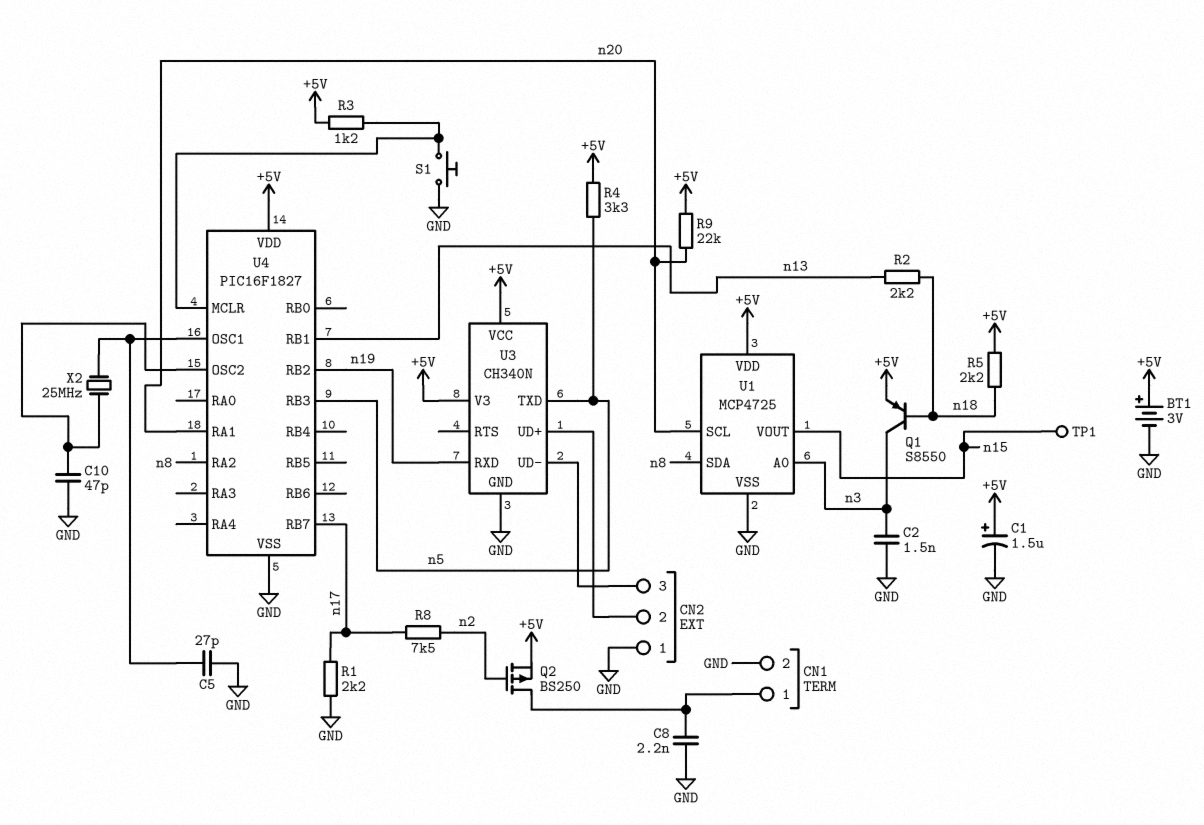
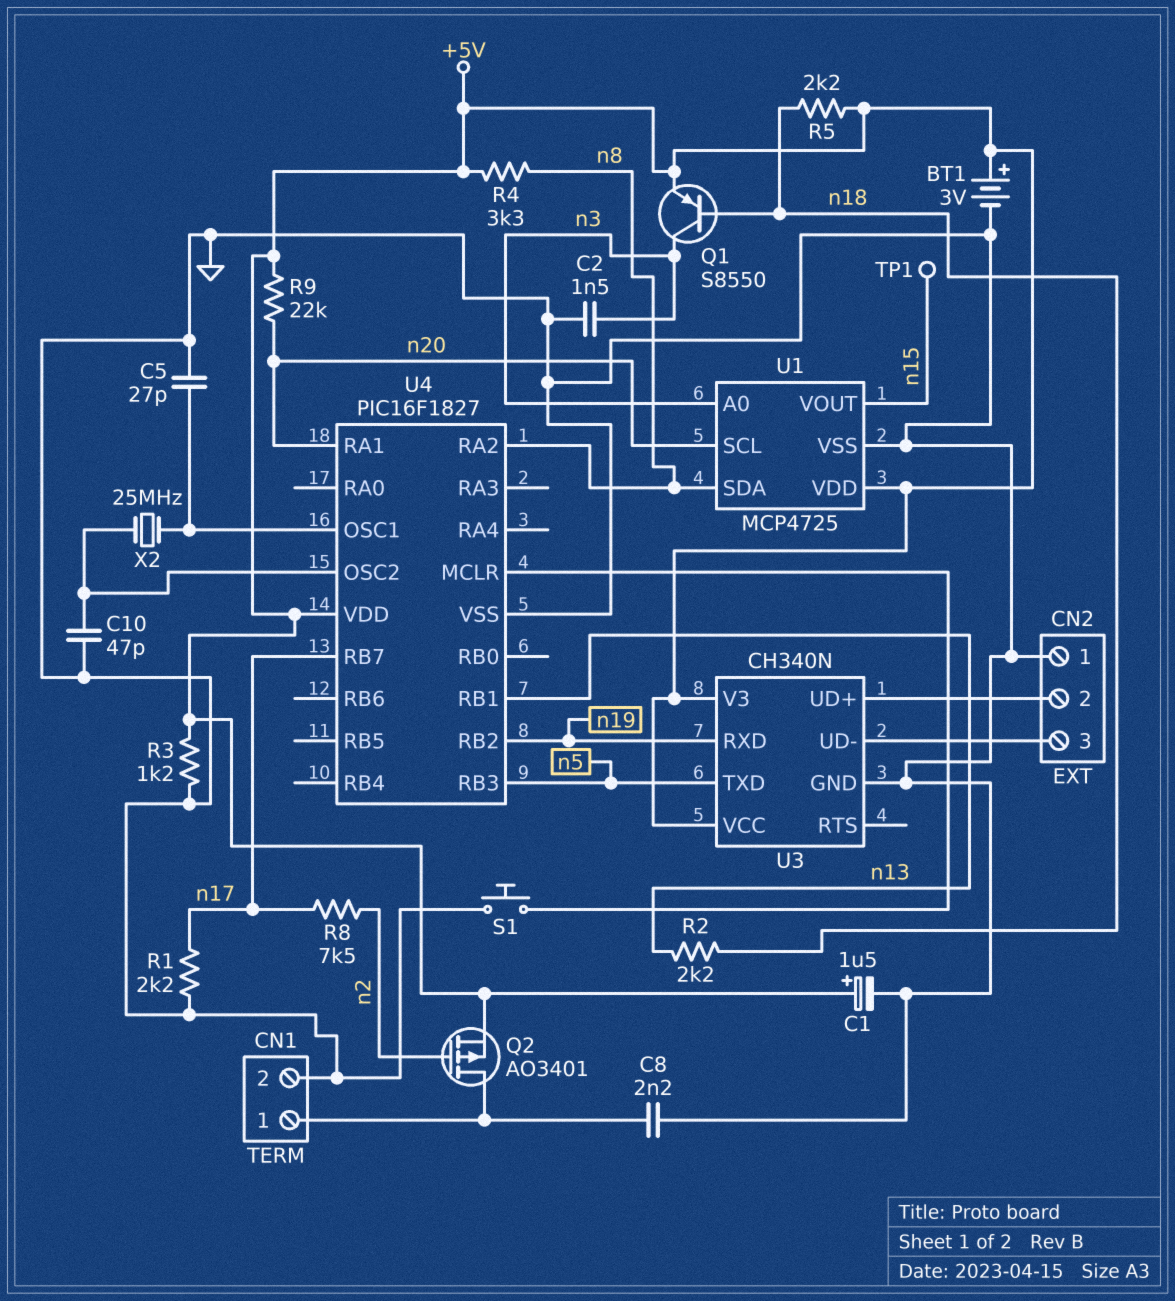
Q2: PMOS BS250 (G n2, D CN1/1, S +5V) -> PMOS AO3401 (G n2, D CN1/1, S +5V)
R3: 1.2k (+5V, U4/MCLR) -> 1.2k (+5V, GND)
R4: 3.3k (+5V, n5) -> 3.3k (+5V, n8)

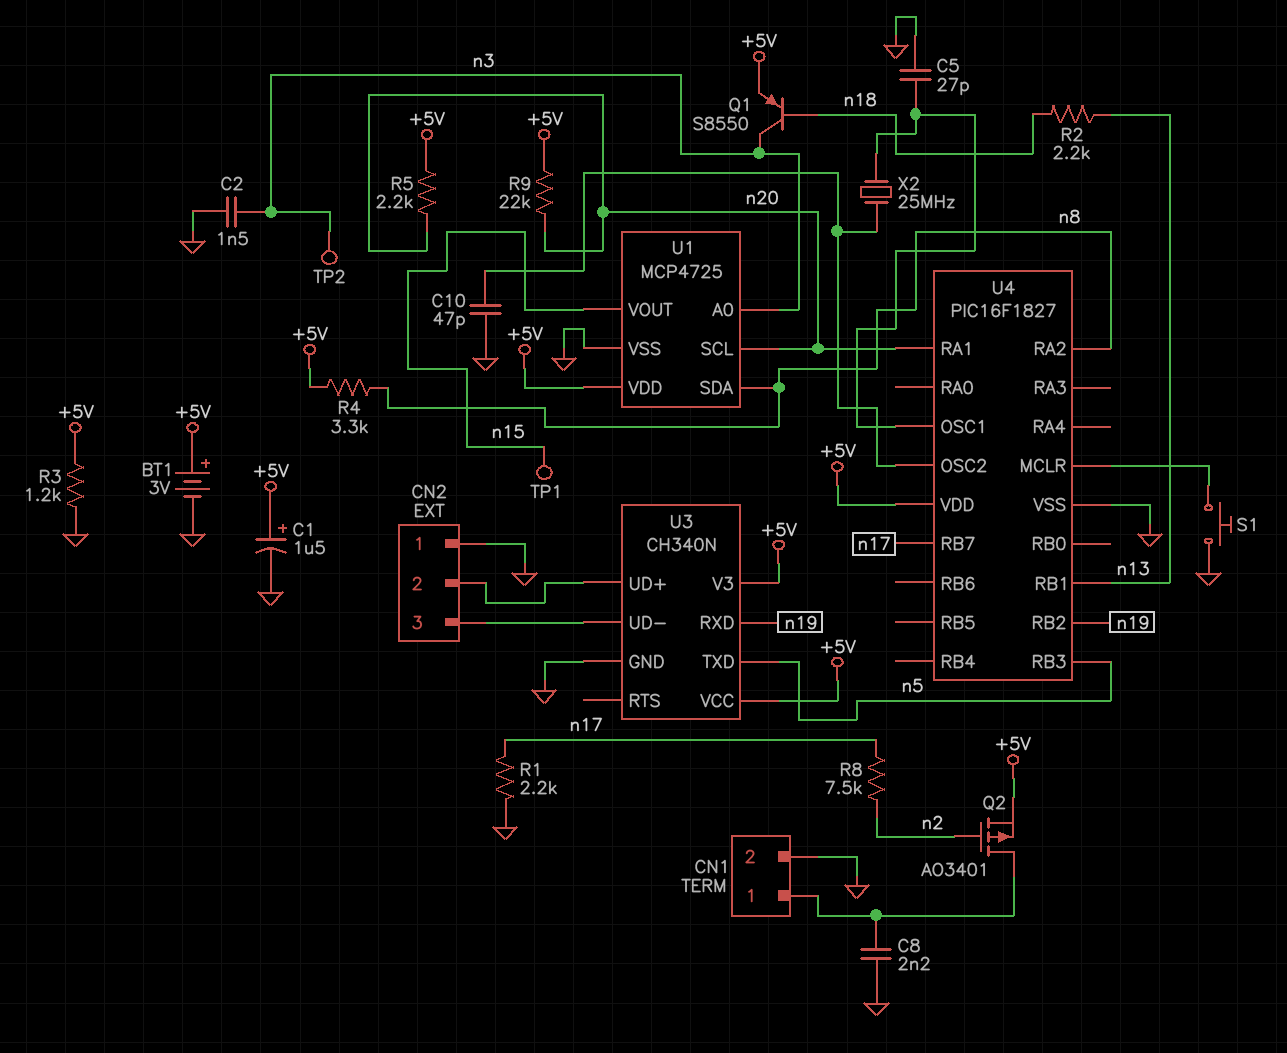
R5: 2.2k (+5V, n18) -> 2.2k (+5V, n20)
TP2: none -> test point (n3)

